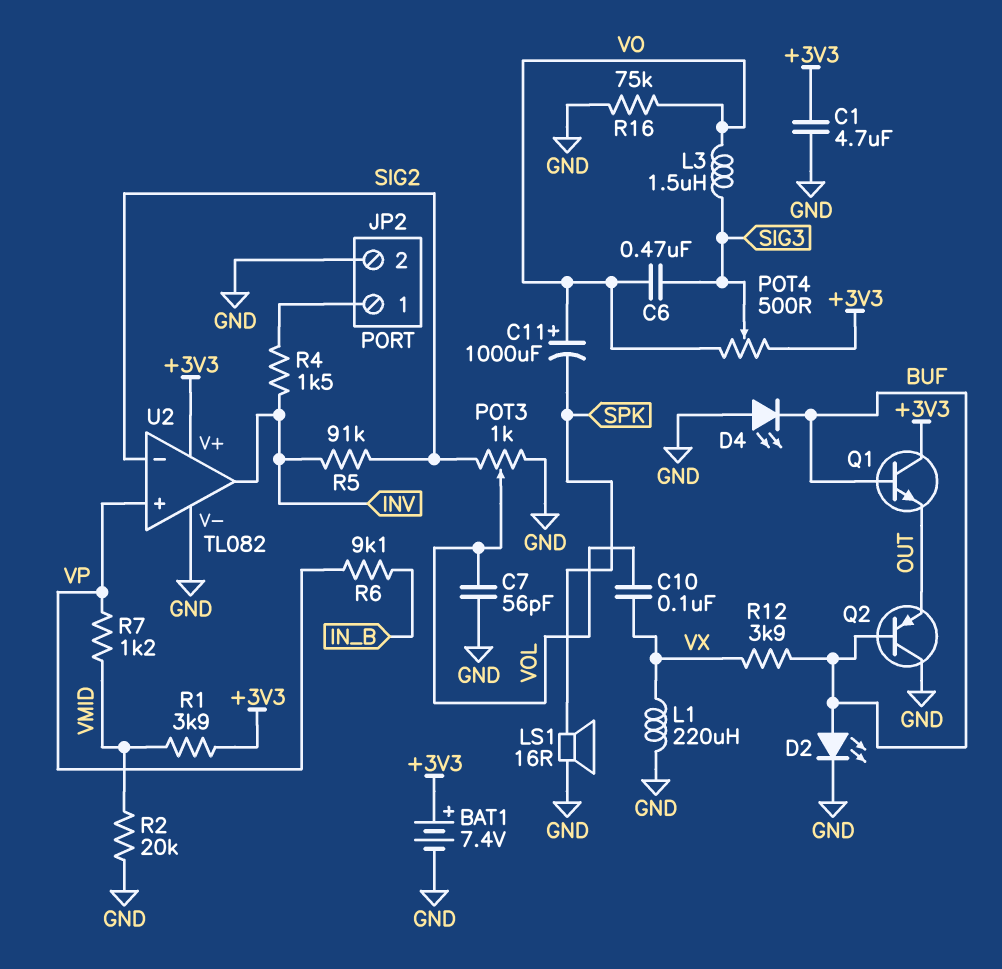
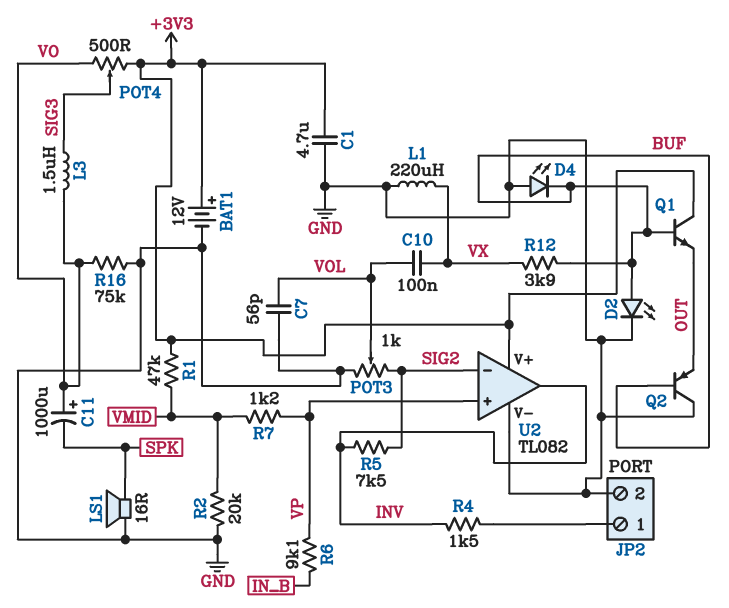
BAT1: 7.4V (plus +3V3, minus GND) -> 12V (plus +3V3, minus GND)
C6: 470nF (SIG3, VO) -> none
R1: 3.9k (+3V3, VMID) -> 47k (+3V3, VMID)
R5: 91k (INV, SIG2) -> 7.5k (INV, SIG2)

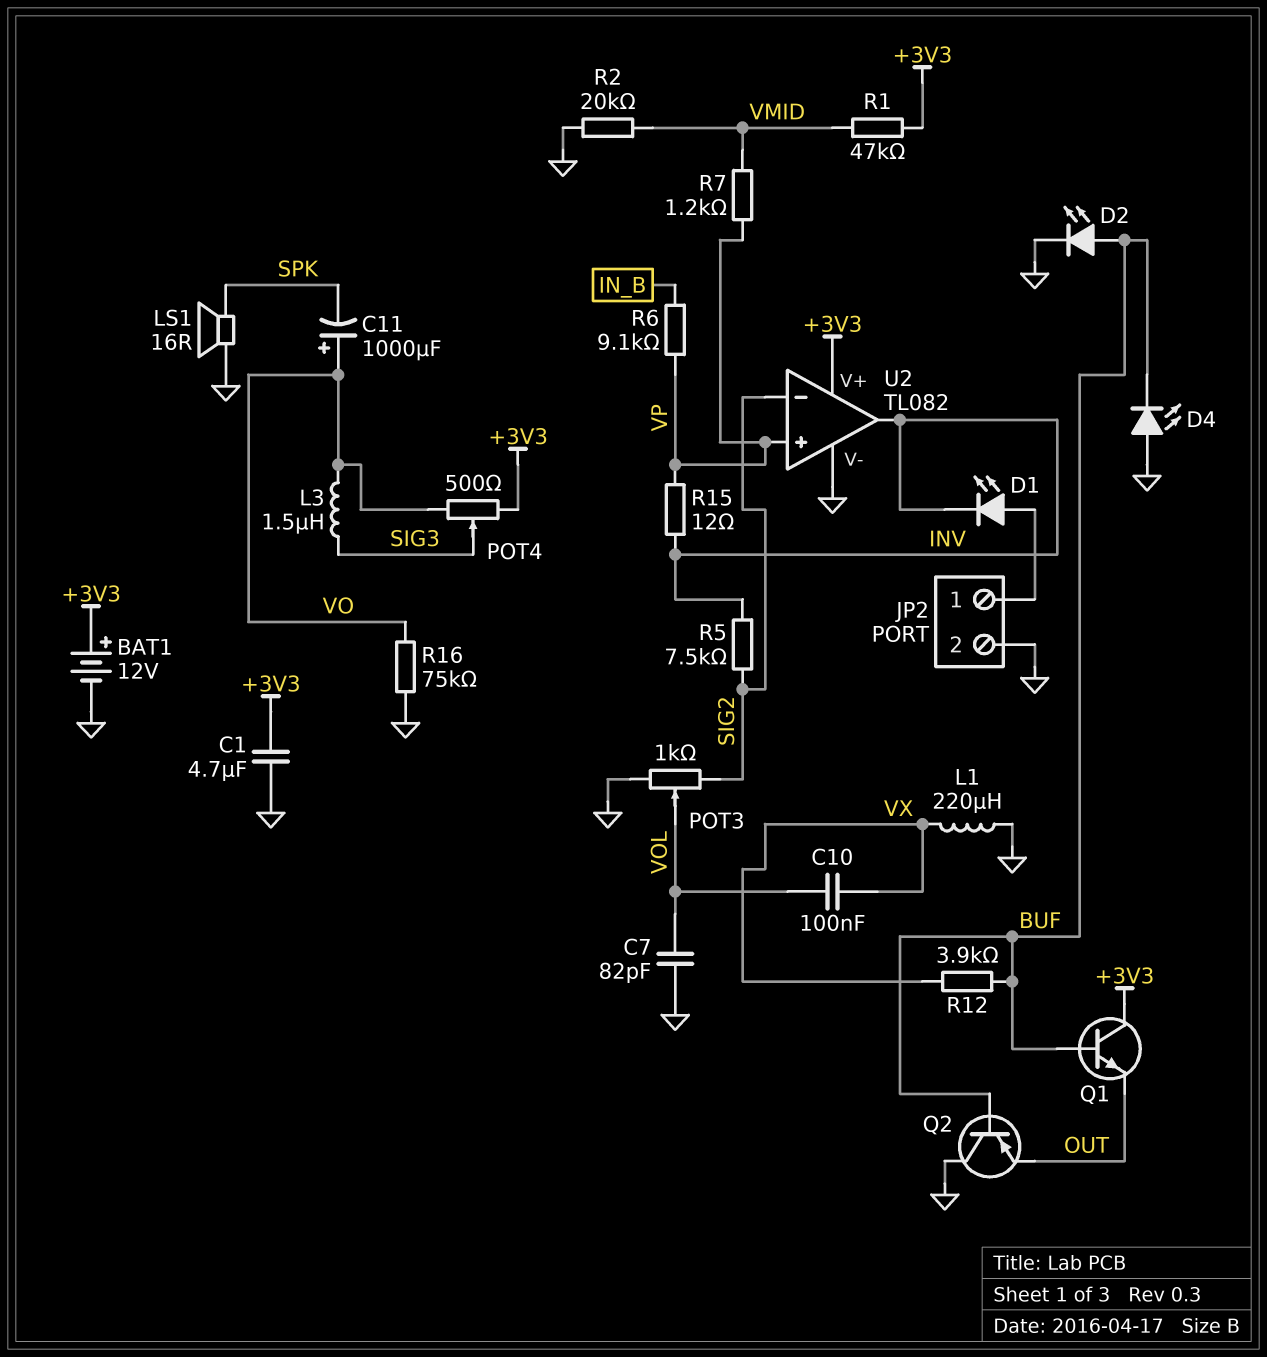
C7: 56pF (GND, VOL) -> 82pF (GND, VOL)
D1: none -> LED (A JP2/1, K INV)
R4: 1.5k (INV, JP2/1) -> none
R15: none -> 12 (INV, VP)

